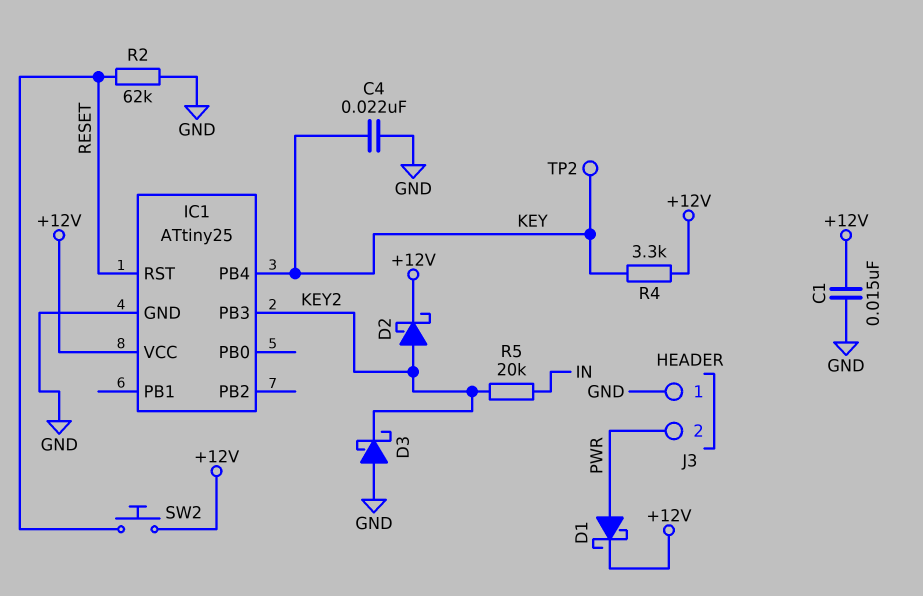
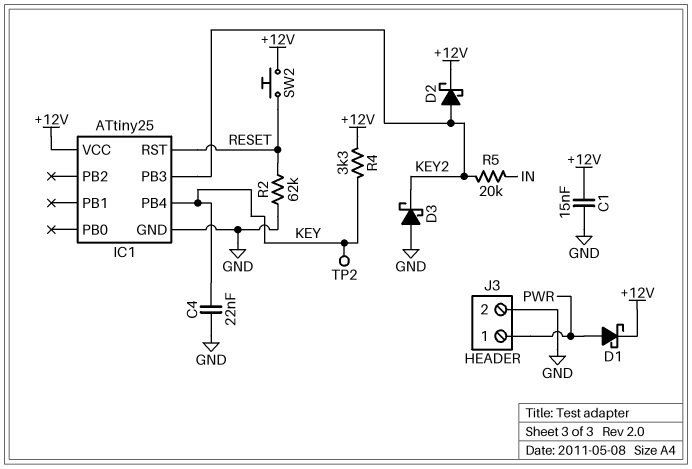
J3 pin 1: GND -> PWR
J3 pin 2: PWR -> GND

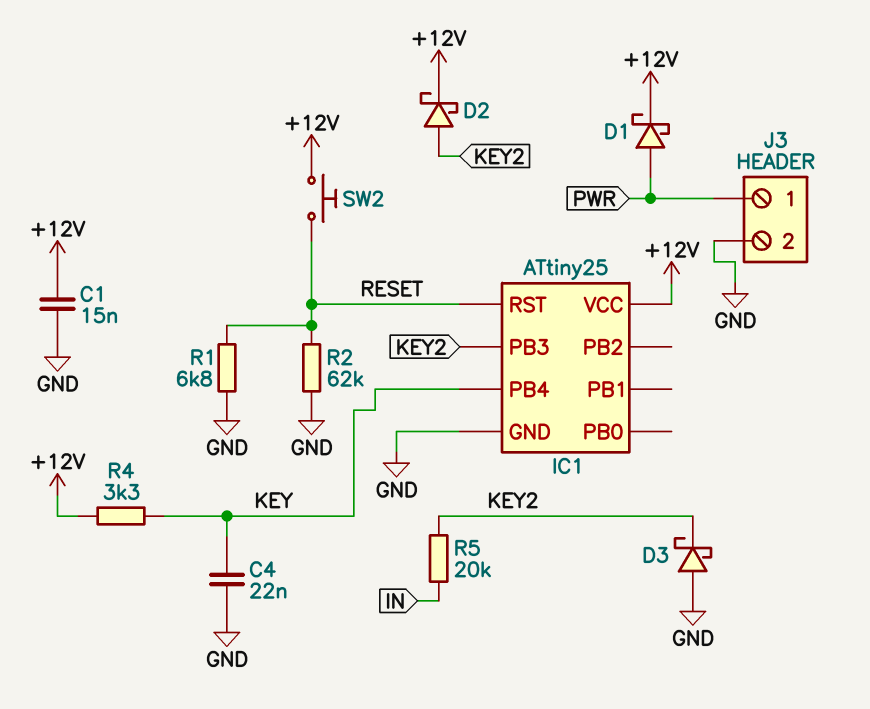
R1: none -> 6.8k (GND, RESET)
TP2: test point (KEY) -> none

